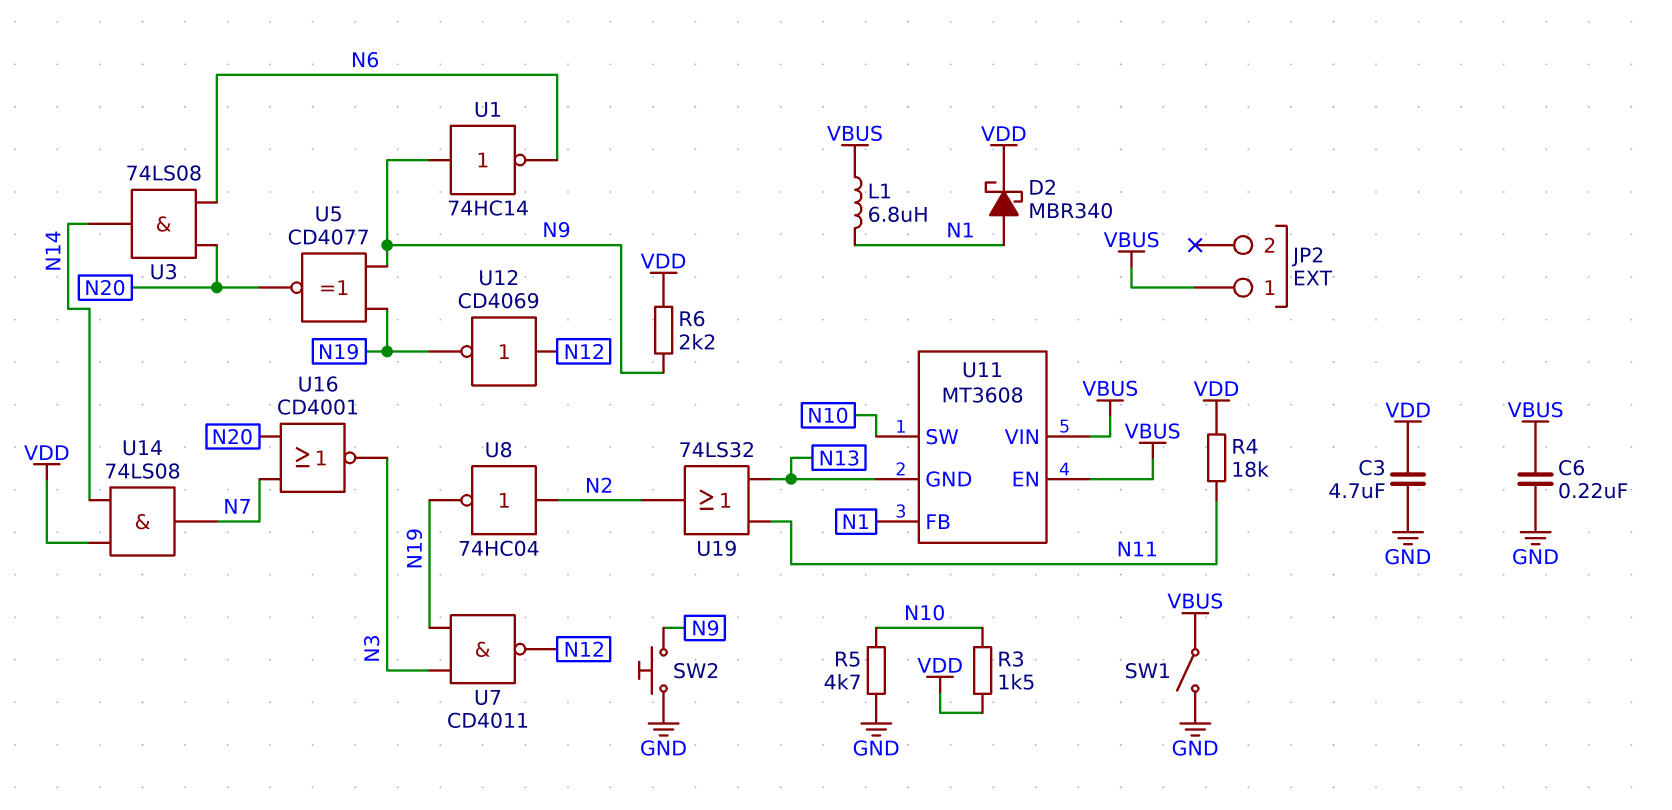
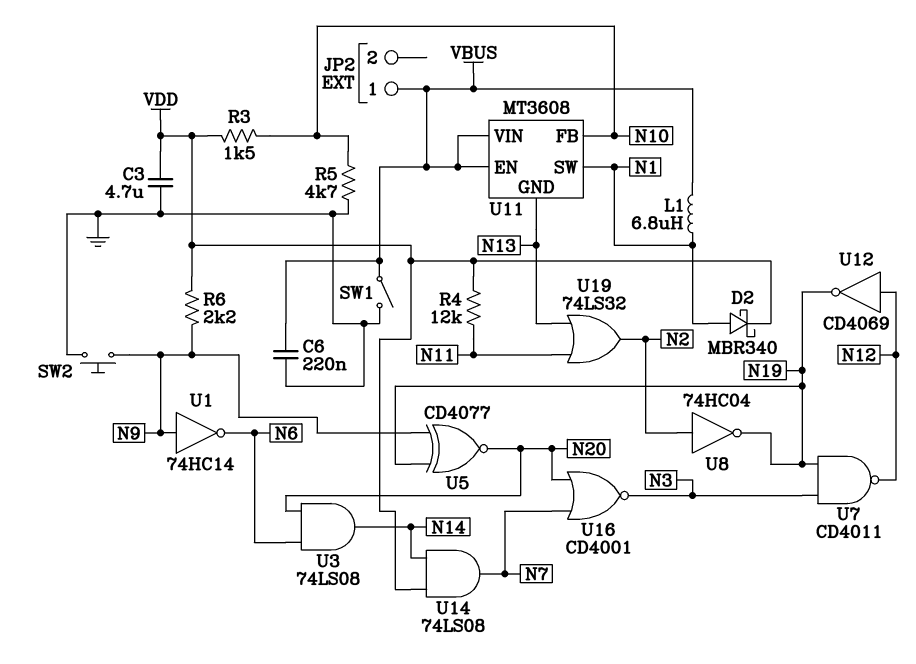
R4: 18k (N11, VDD) -> 12k (N11, VDD)
U11 pin FB: N1 -> N10
U11 pin SW: N10 -> N1

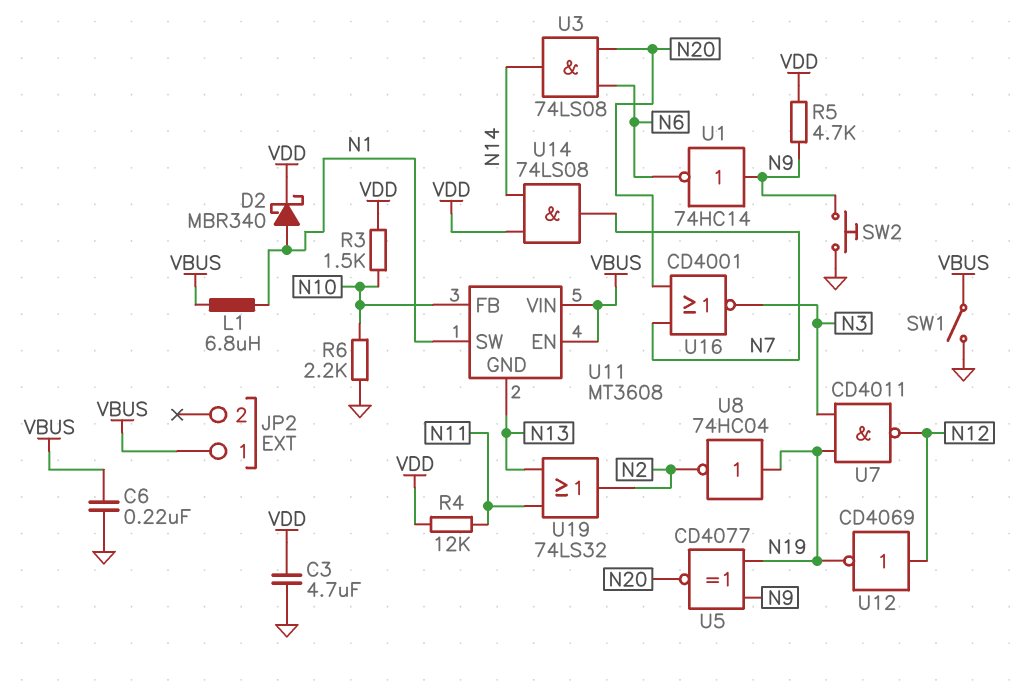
R5: 4.7k (GND, N10) -> 4.7k (N9, VDD)
R6: 2.2k (N9, VDD) -> 2.2k (GND, N10)
U8: NOT 74HC04 (in N2, out N19) -> NOT 74HC04 (in N19, out N2)

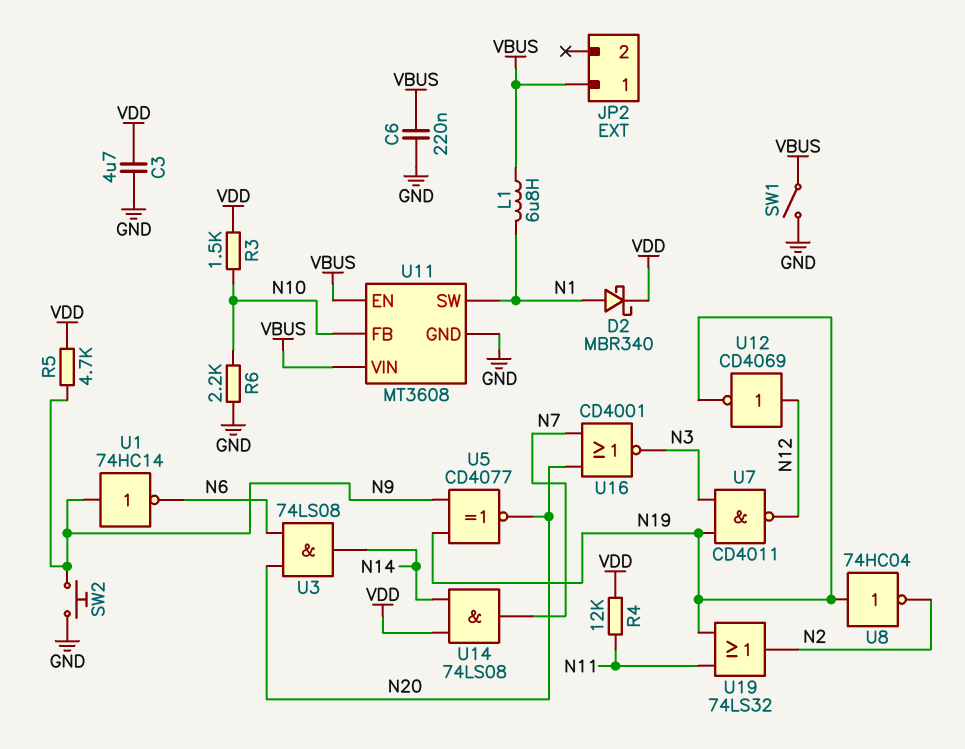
U11 pin GND: N13 -> GND
U19: OR 74LS32 (in N11, in N13, out N2) -> OR 74LS32 (in N11, in N19, out N2)

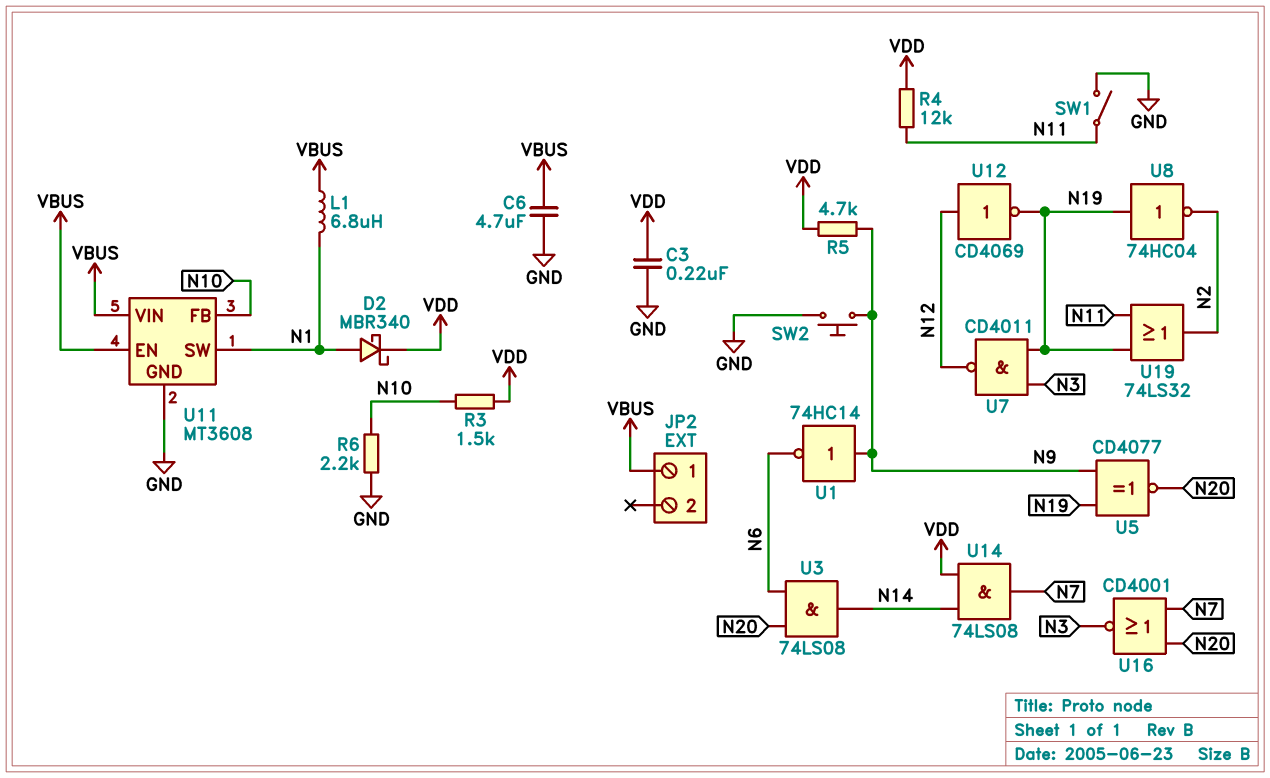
C3: 4.7uF (GND, VDD) -> 220nF (GND, VDD)
C6: 220nF (GND, VBUS) -> 4.7uF (GND, VBUS)
SW1: switch (GND, VBUS) -> switch (GND, N11)

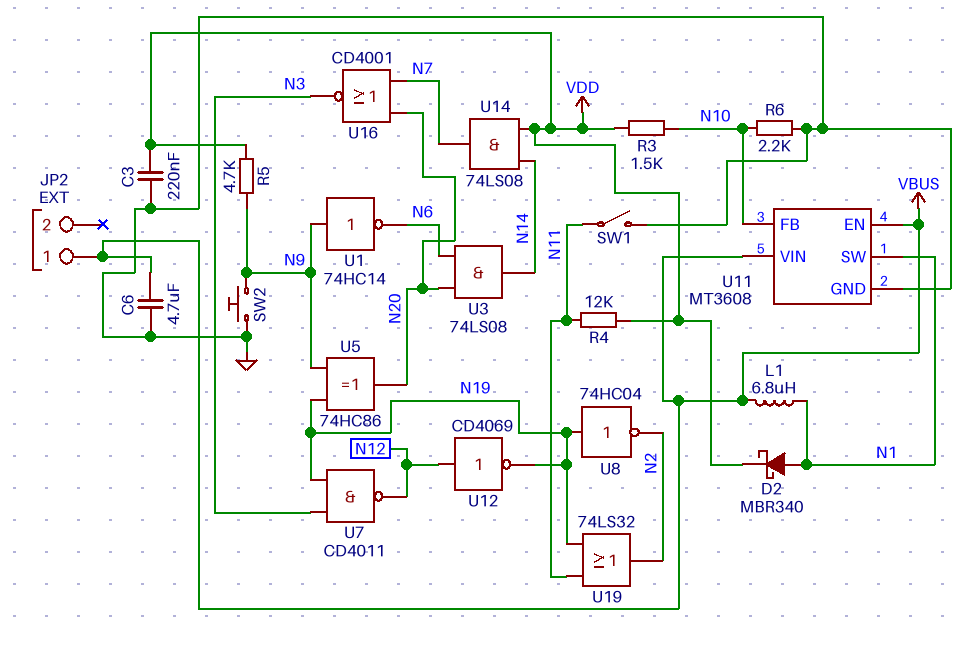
U5: XNOR CD4077 (in N9, in N19, out N20) -> XOR 74HC86 (in N9, in N19, out N20)

